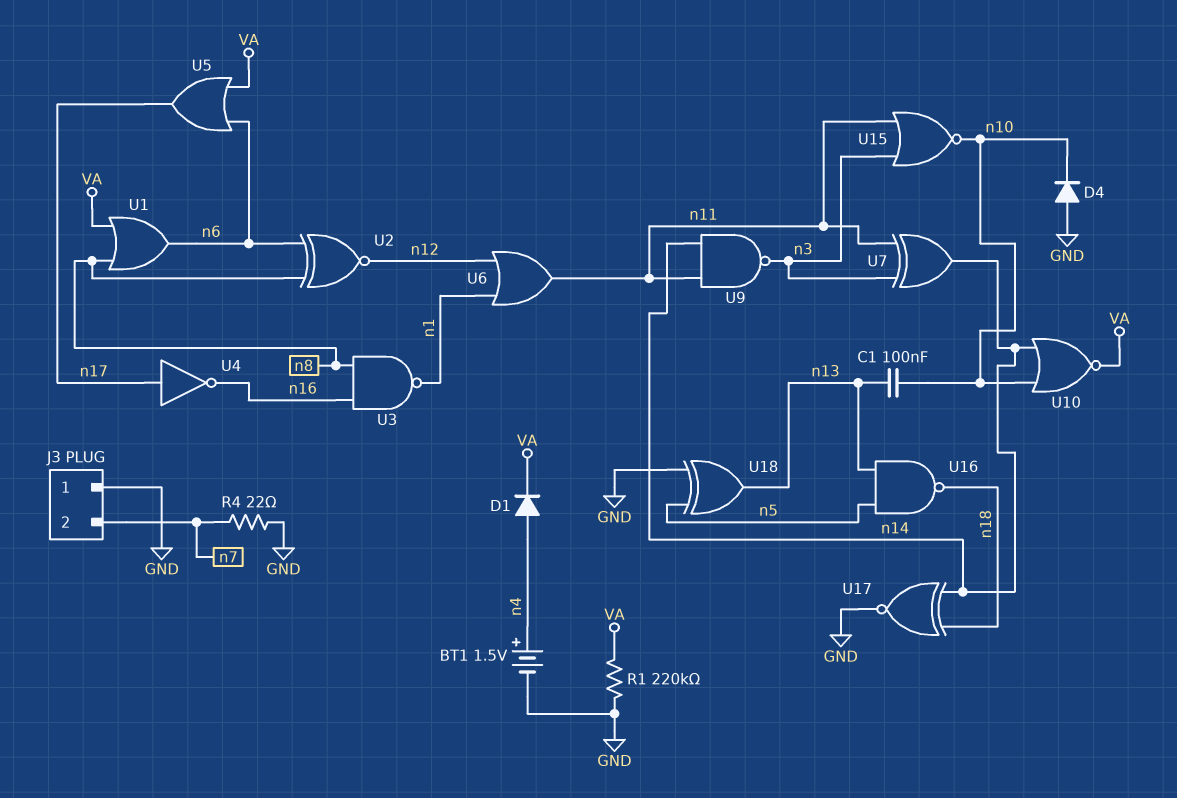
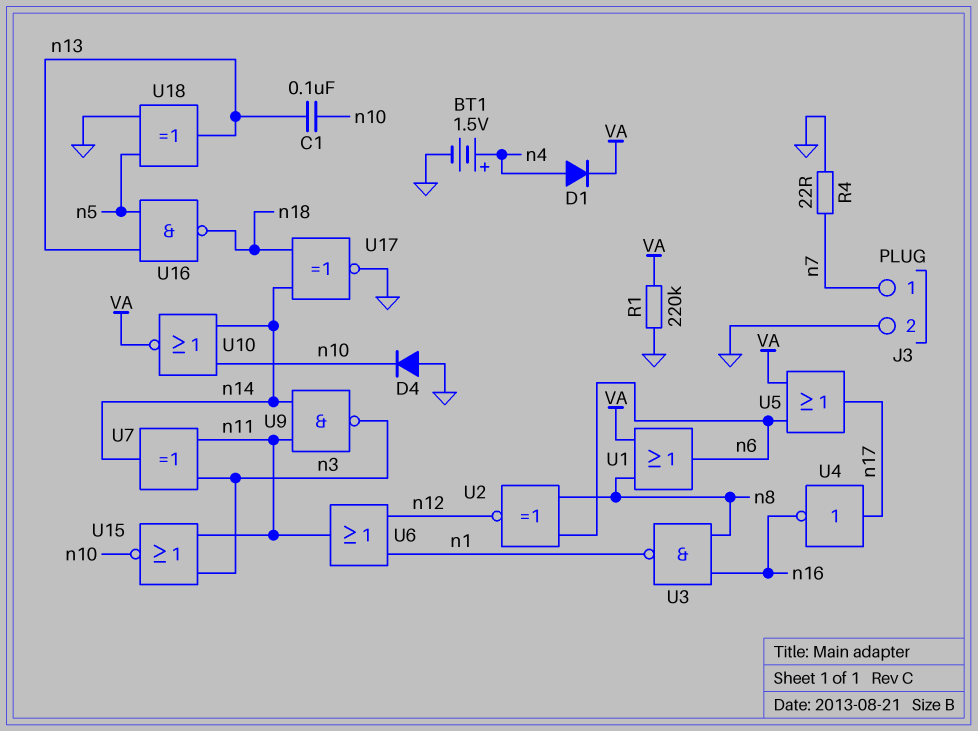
J3 pin 1: GND -> n7
J3 pin 2: n7 -> GND

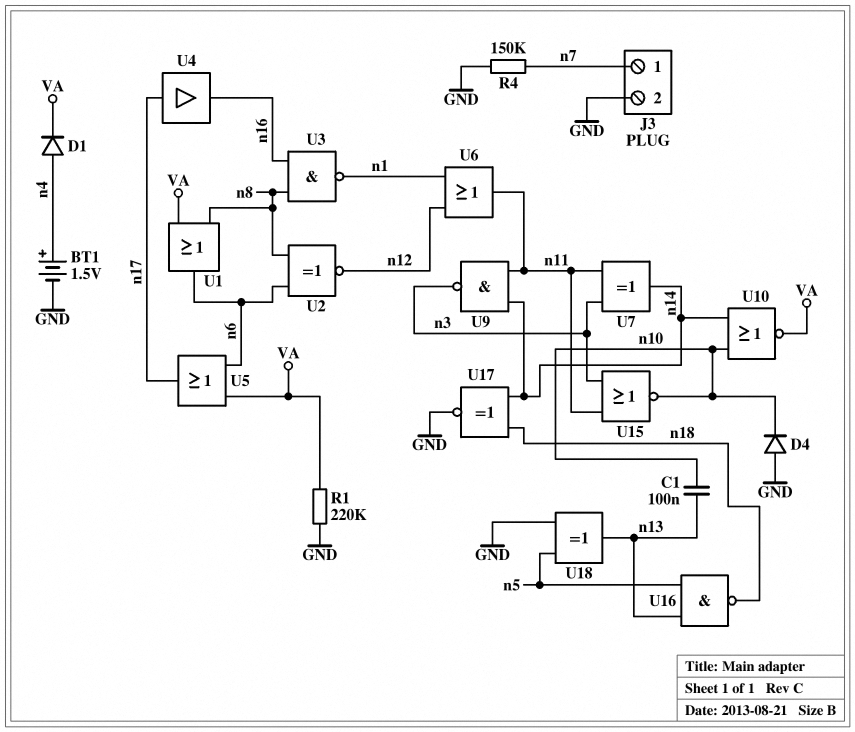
R4: 22 (GND, n7) -> 150k (GND, n7)
U4: NOT (in n17, out n16) -> buffer (in n17, out n16)

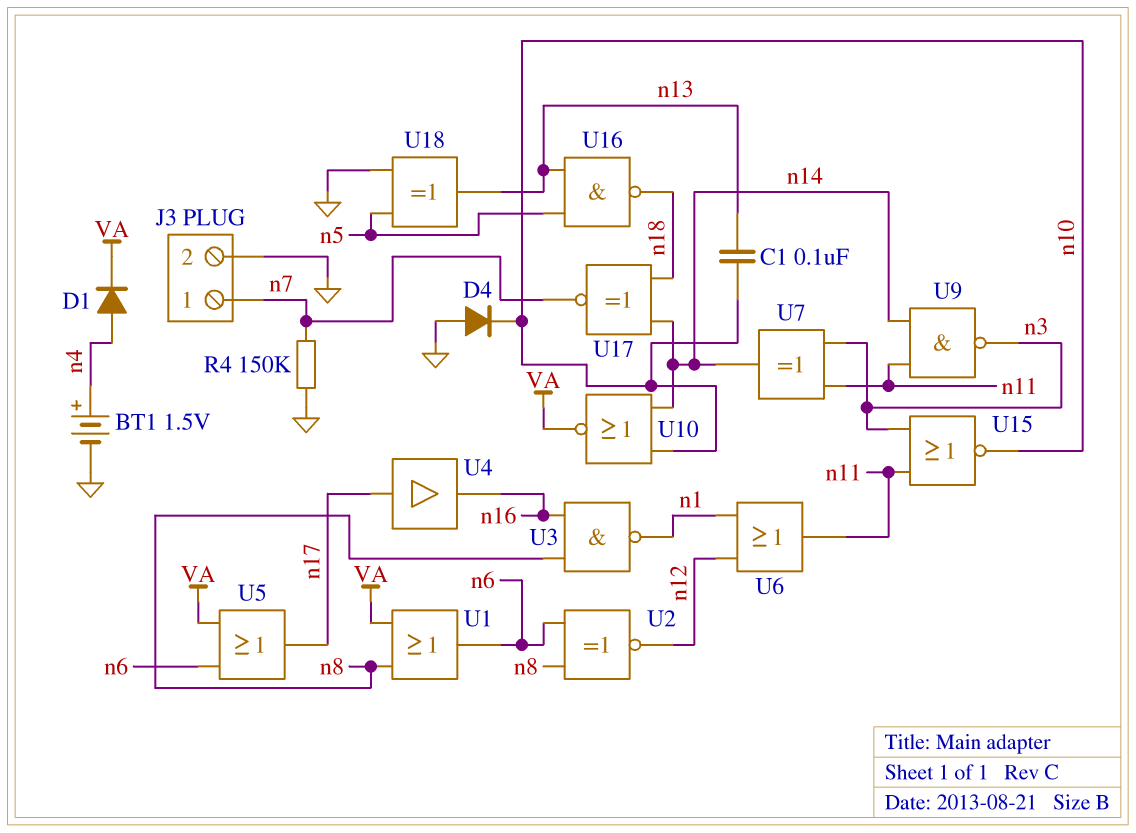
R1: 220k (GND, VA) -> none
U17: XNOR (in n14, in n18, out GND) -> XNOR (in n14, in n18, out n7)

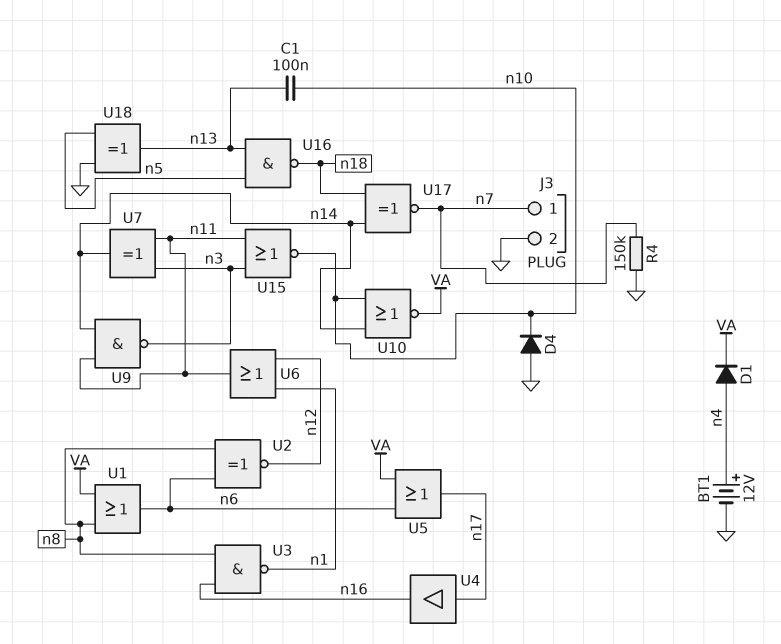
BT1: 1.5V (plus n4, minus GND) -> 12V (plus n4, minus GND)

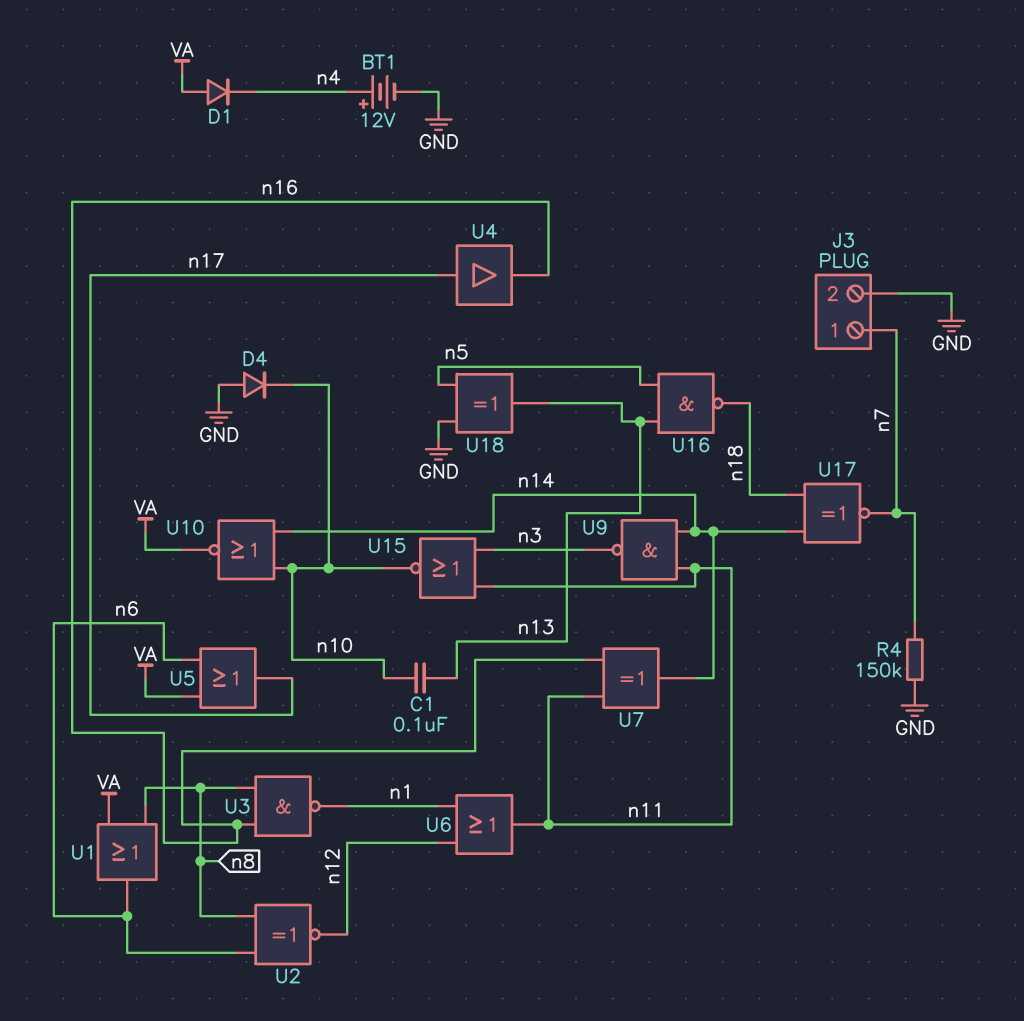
D1: diode (A n4, K VA) -> diode (A VA, K n4)
U7: XOR (in n3, in n11, out n14) -> XOR (in n11, in n16, out n14)

